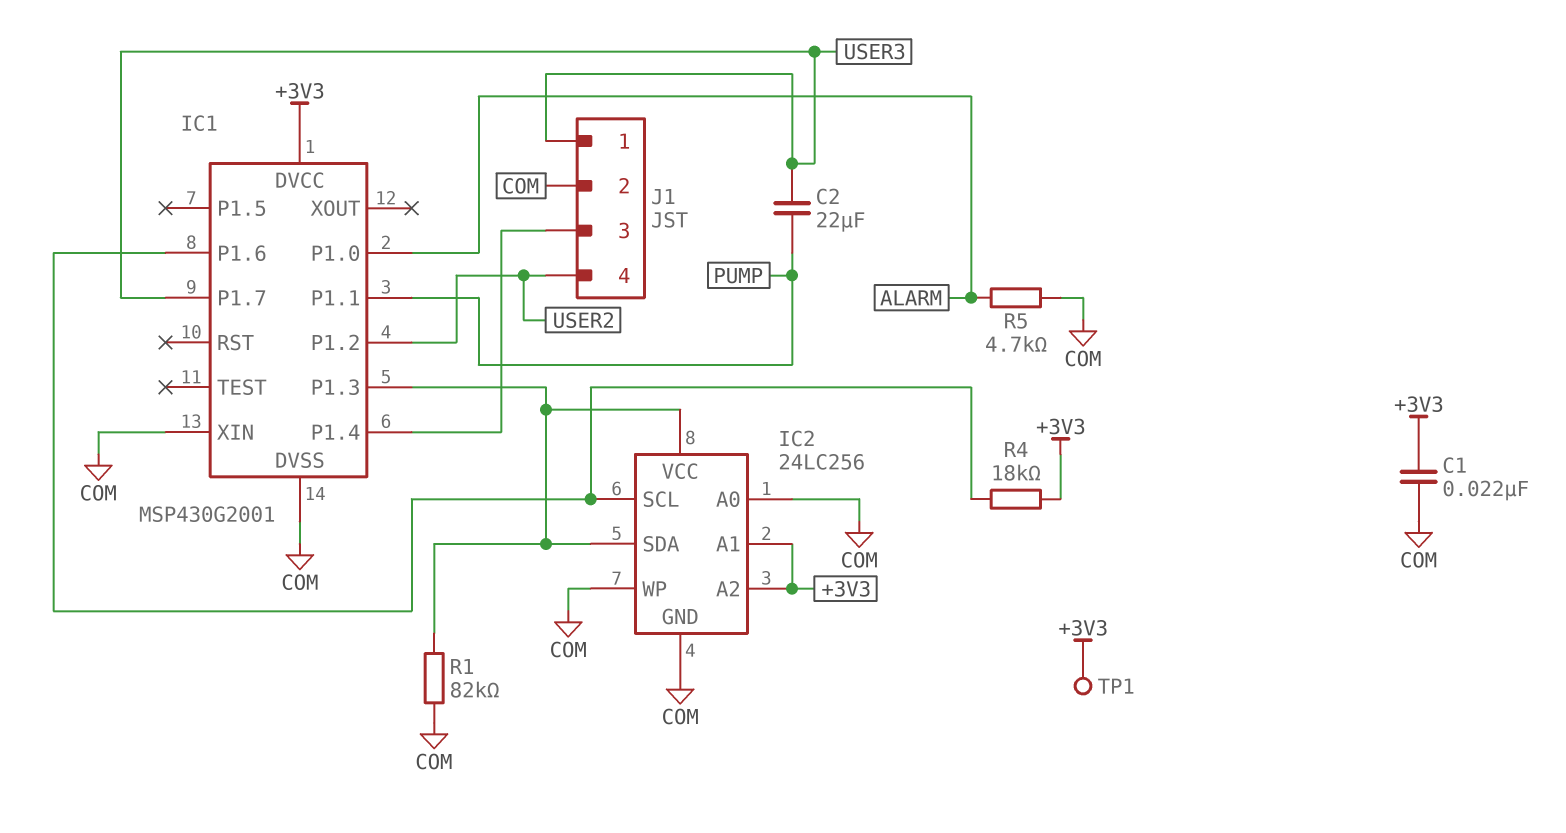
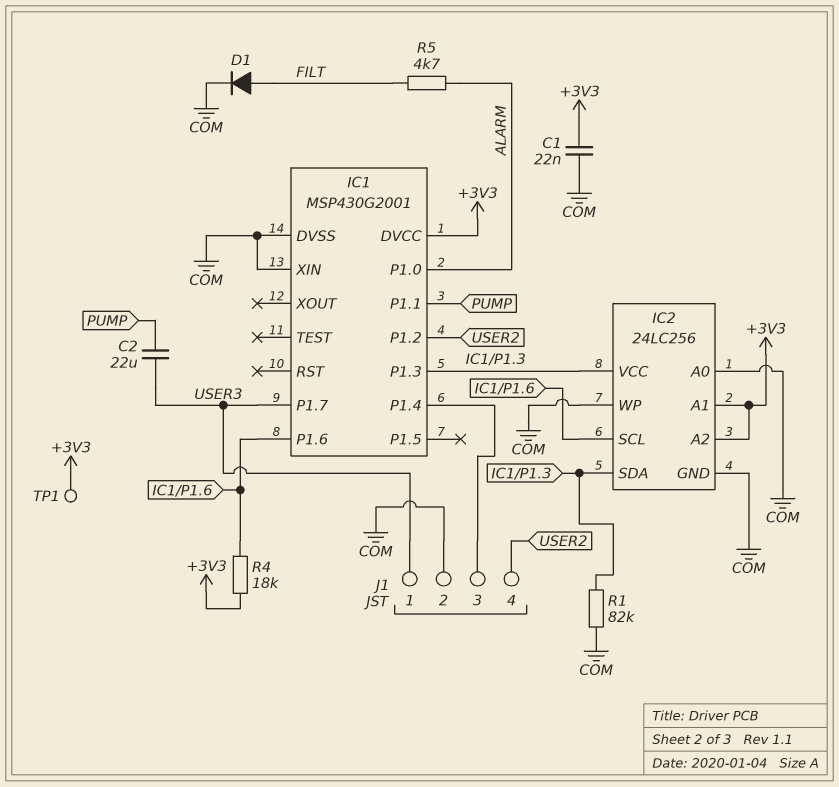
D1: none -> diode (A FILT, K COM)
R5: 4.7k (ALARM, COM) -> 4.7k (ALARM, FILT)

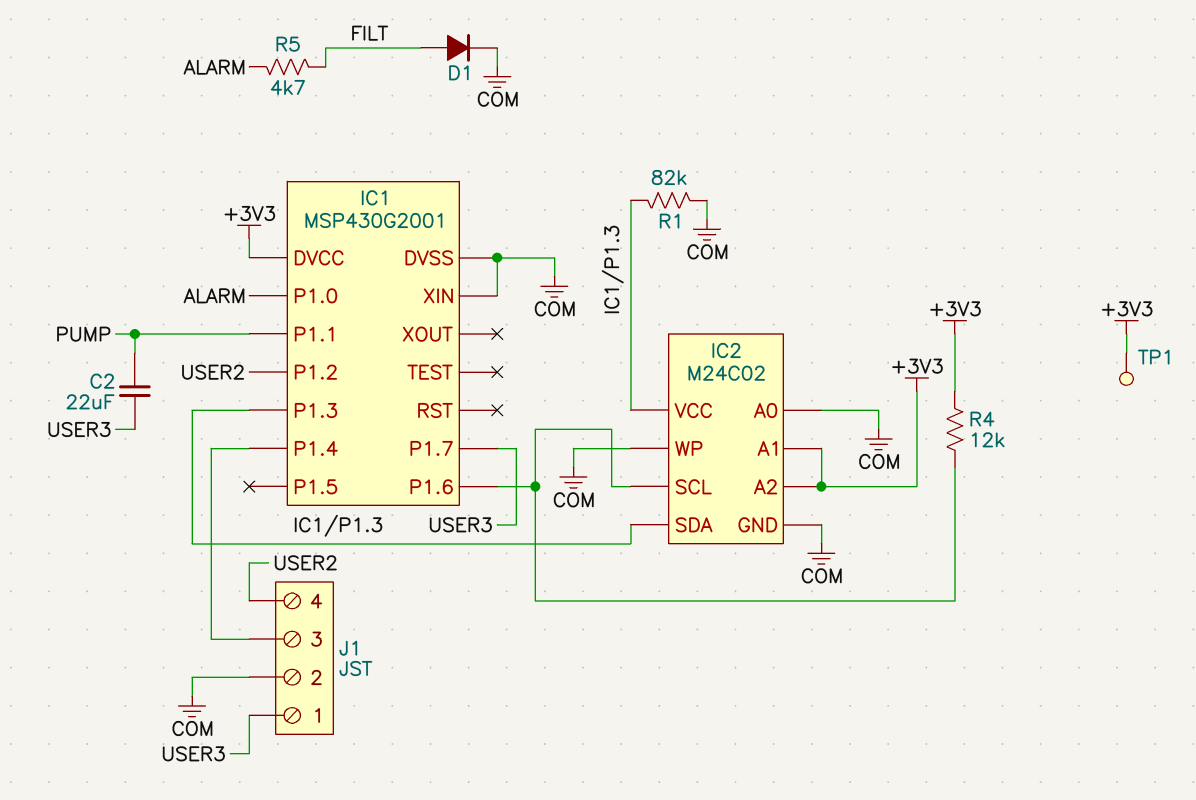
C1: 22nF (+3V3, COM) -> none
IC2: 24LC256 -> M24C02
R4: 18k (+3V3, IC1/P1.6) -> 12k (+3V3, IC1/P1.6)

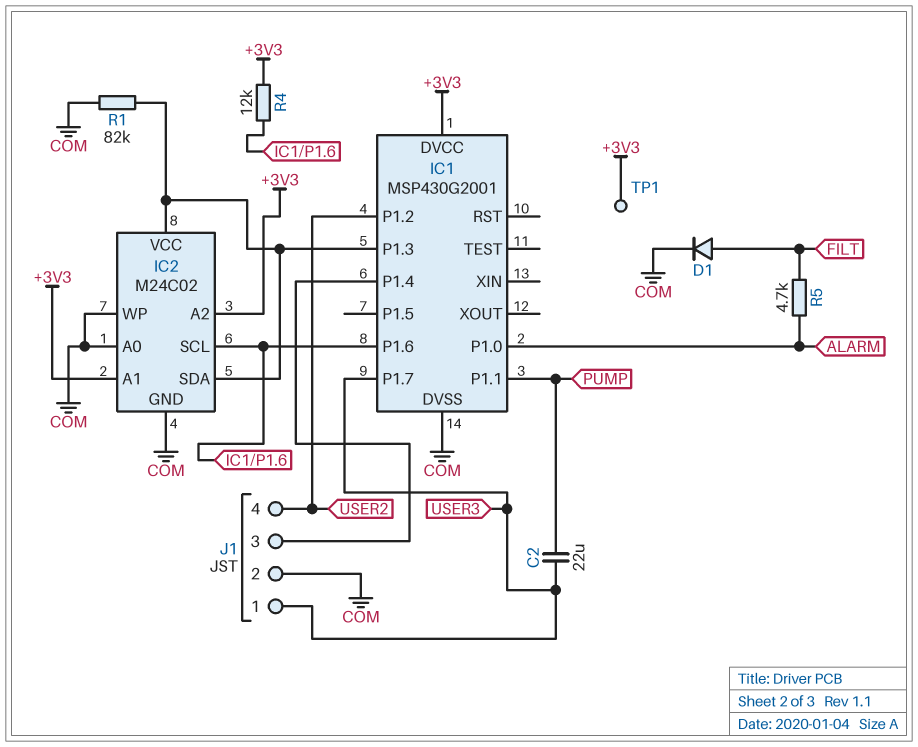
IC1 pin XIN: COM -> none

